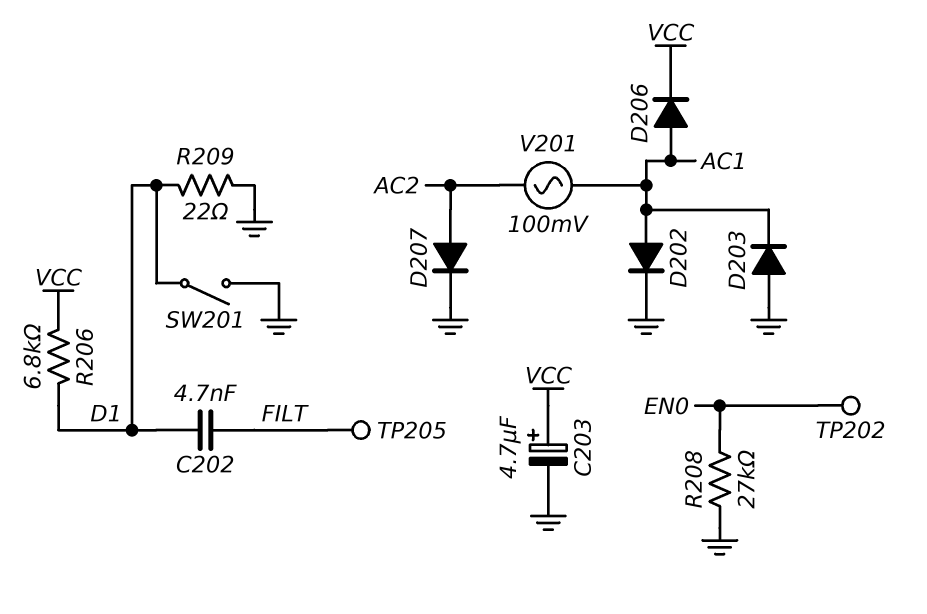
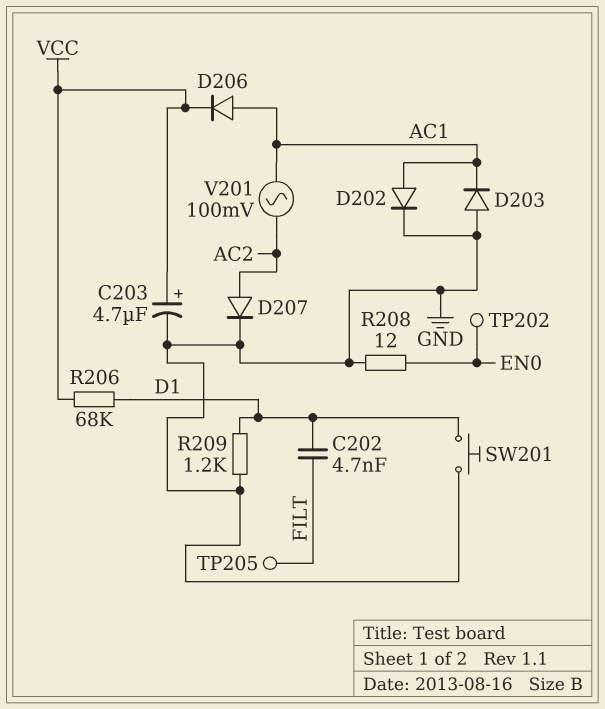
R206: 6.8k (D1, VCC) -> 68k (D1, VCC)
R208: 27k (EN0, GND) -> 12 (EN0, GND)
R209: 22 (D1, GND) -> 1.2k (D1, GND)
SW201: switch (D1, GND) -> button (D1, GND)

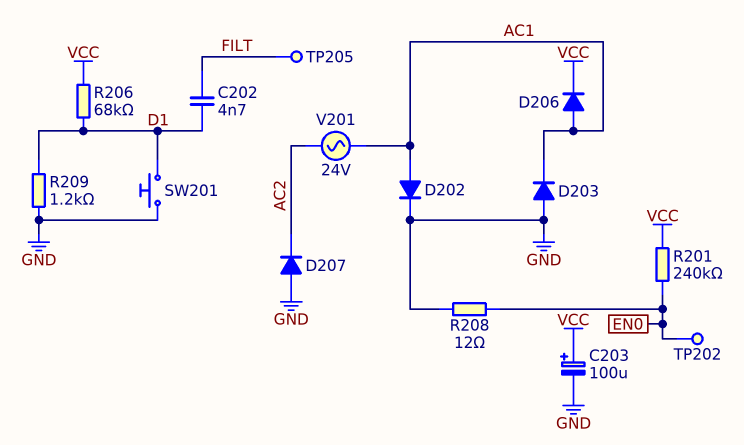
C203: 4.7uF (plus VCC, minus GND) -> 100uF (plus VCC, minus GND)
D207: diode (A AC2, K GND) -> diode (A GND, K AC2)
R201: none -> 240k (EN0, VCC)
V201: AC 100mV (AC1, AC2) -> AC 24V (AC1, AC2)

